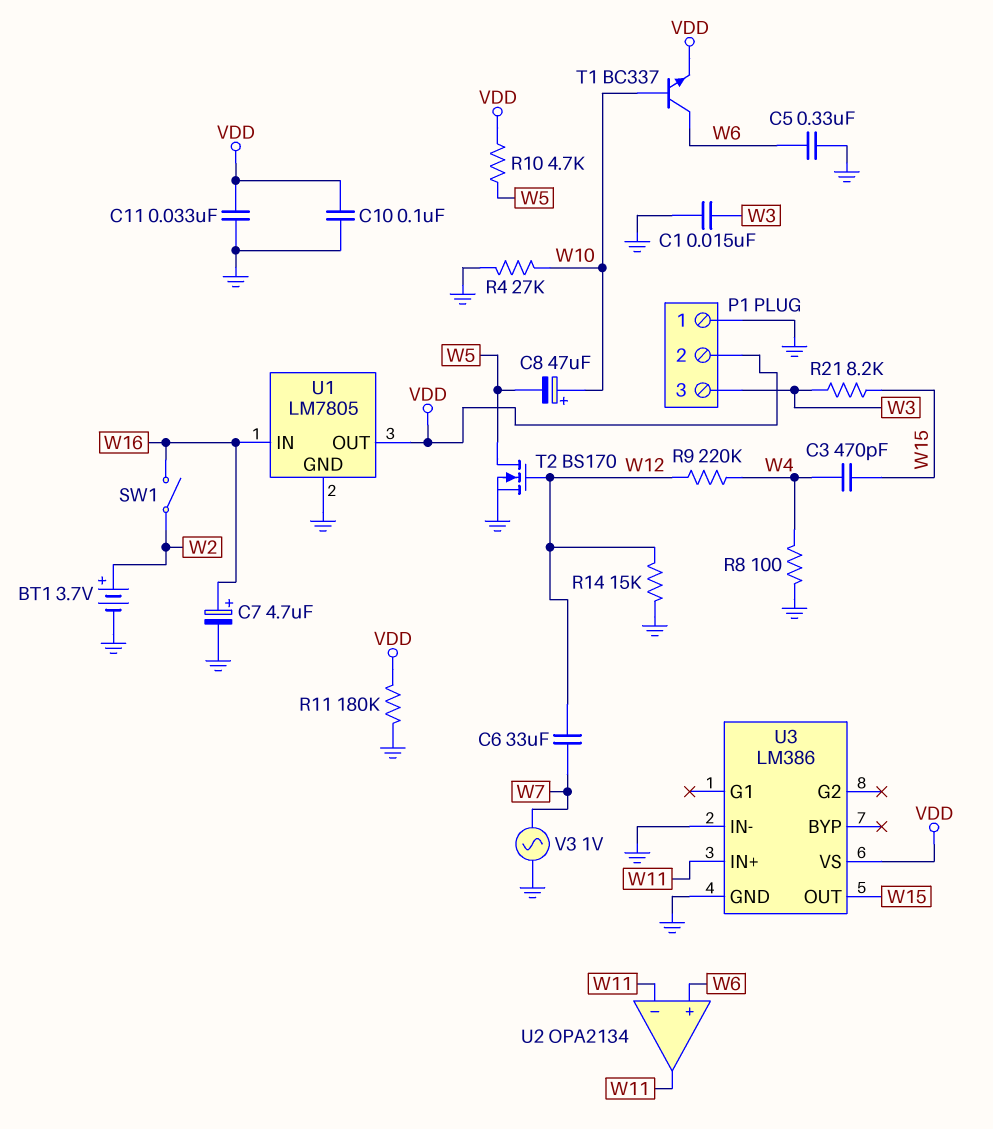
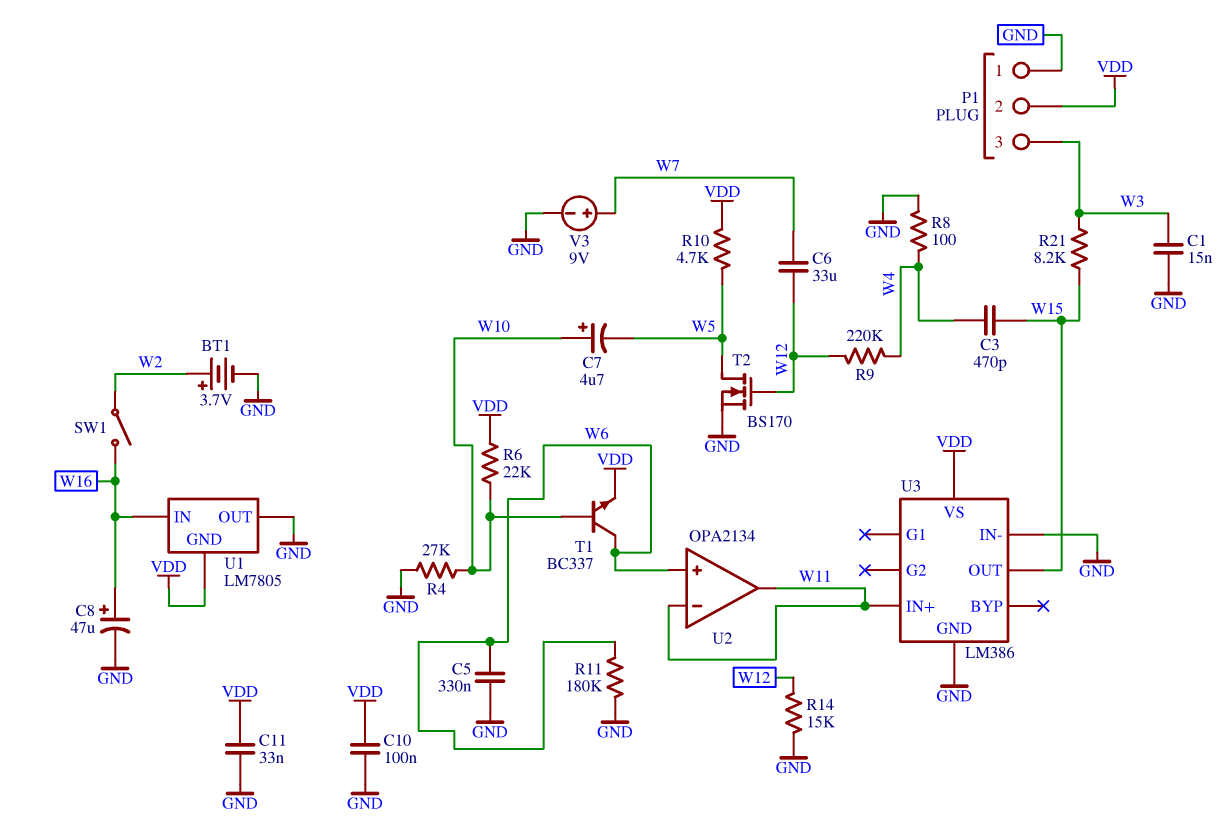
C7: 4.7uF (plus W16, minus GND) -> 4.7uF (plus W10, minus W5)
C8: 47uF (plus W10, minus W5) -> 47uF (plus W16, minus GND)
R6: none -> 22k (VDD, W10)
R11: 180k (GND, VDD) -> 180k (GND, W6)
U1 pin GND: GND -> VDD
U1 pin OUT: VDD -> GND
V3: AC 1V (GND, W7) -> 9V (plus W7, minus GND)

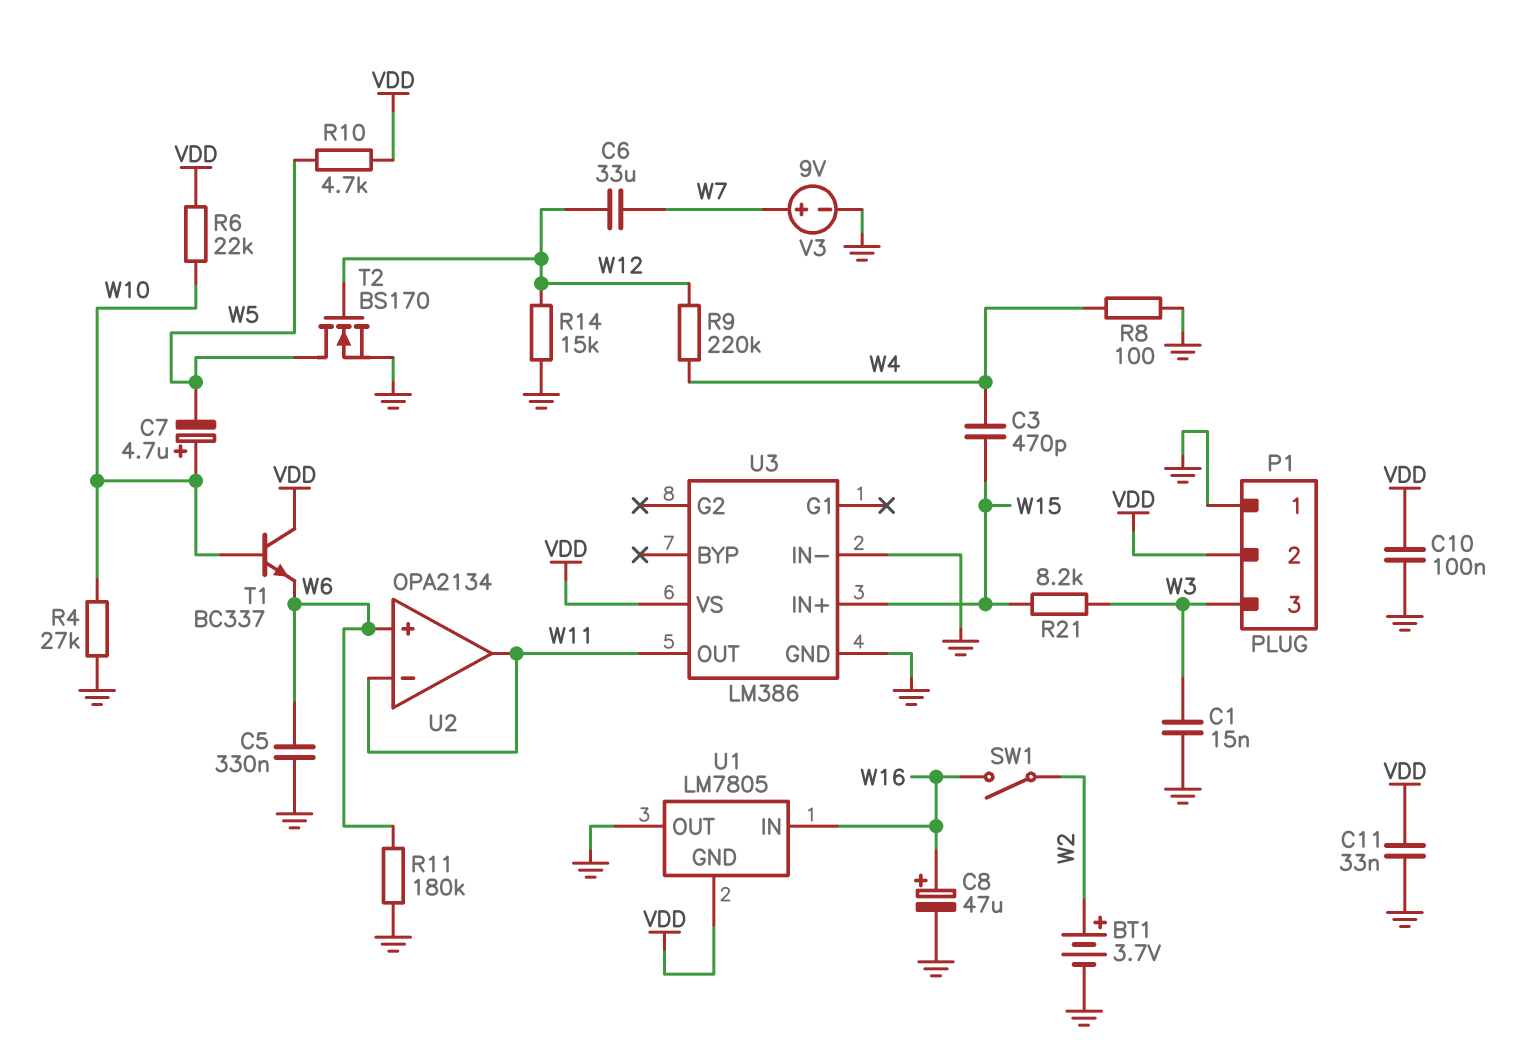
T1: NPN BC337 (B W10, C W6, E VDD) -> NPN BC337 (B W10, C VDD, E W6)
U3 pin IN+: W11 -> W15
U3 pin OUT: W15 -> W11

